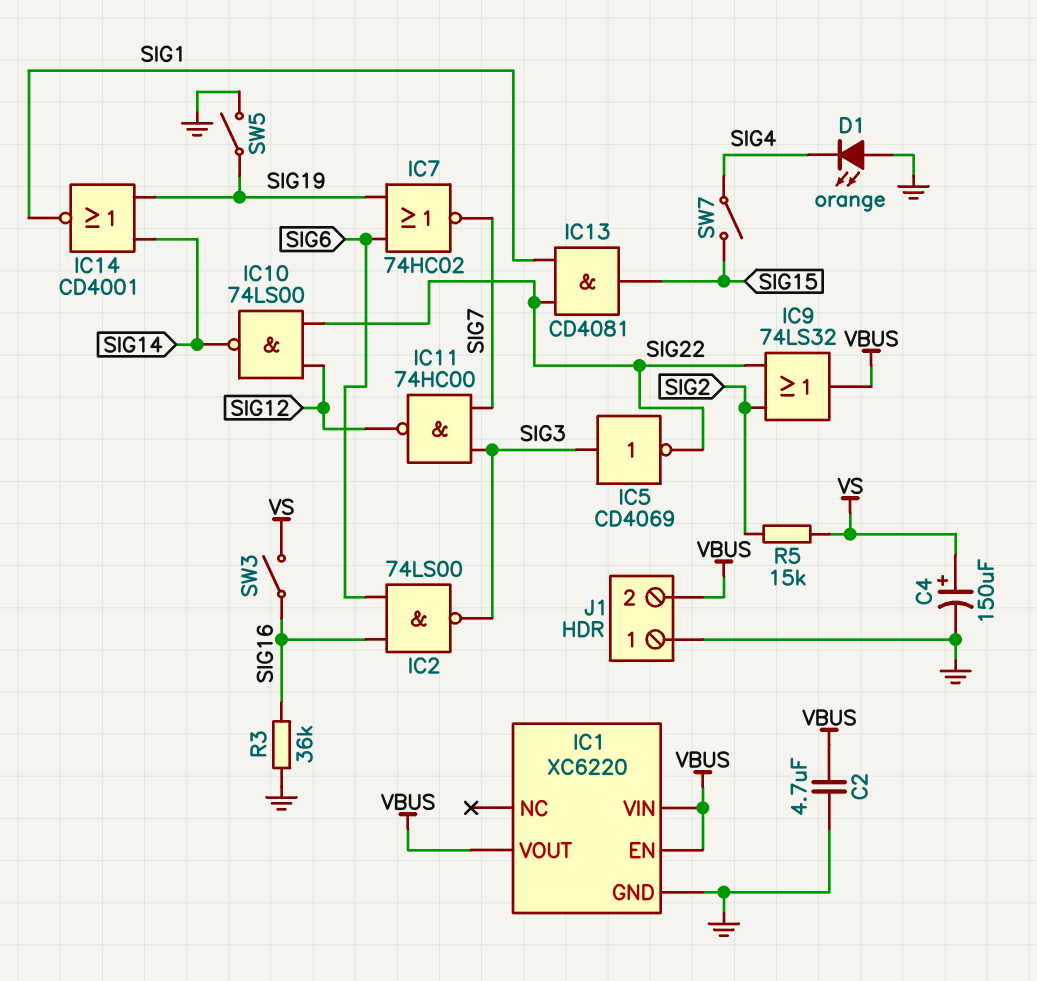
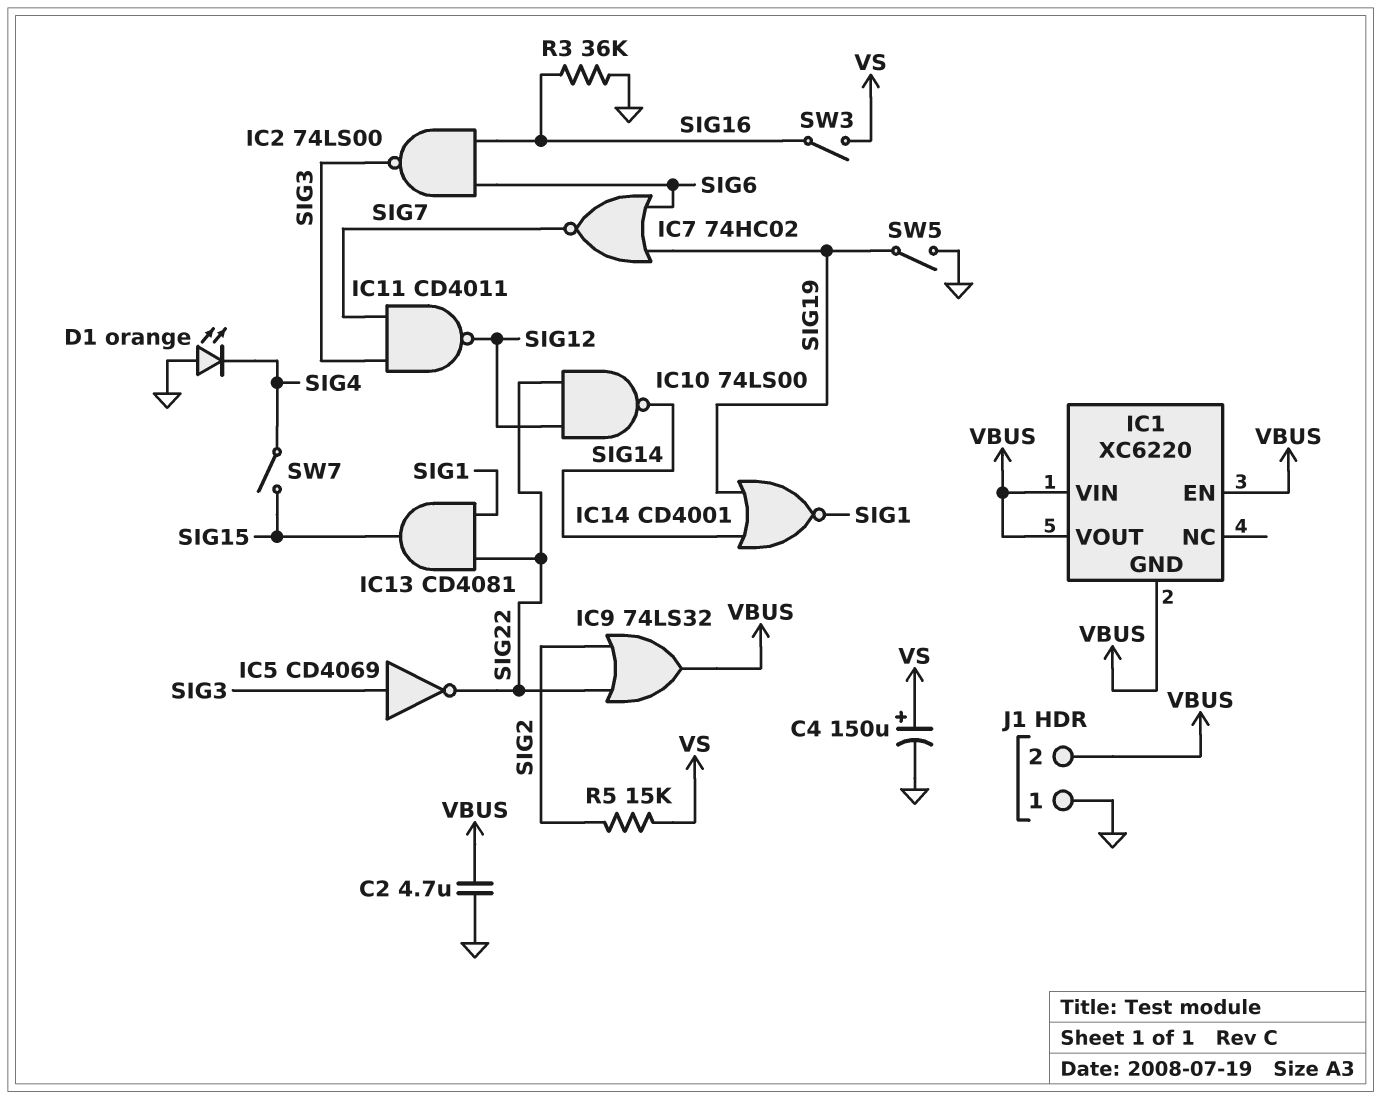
IC1 pin GND: GND -> VBUS
IC11: NAND 74HC00 (in SIG3, in SIG7, out SIG12) -> NAND CD4011 (in SIG3, in SIG7, out SIG12)

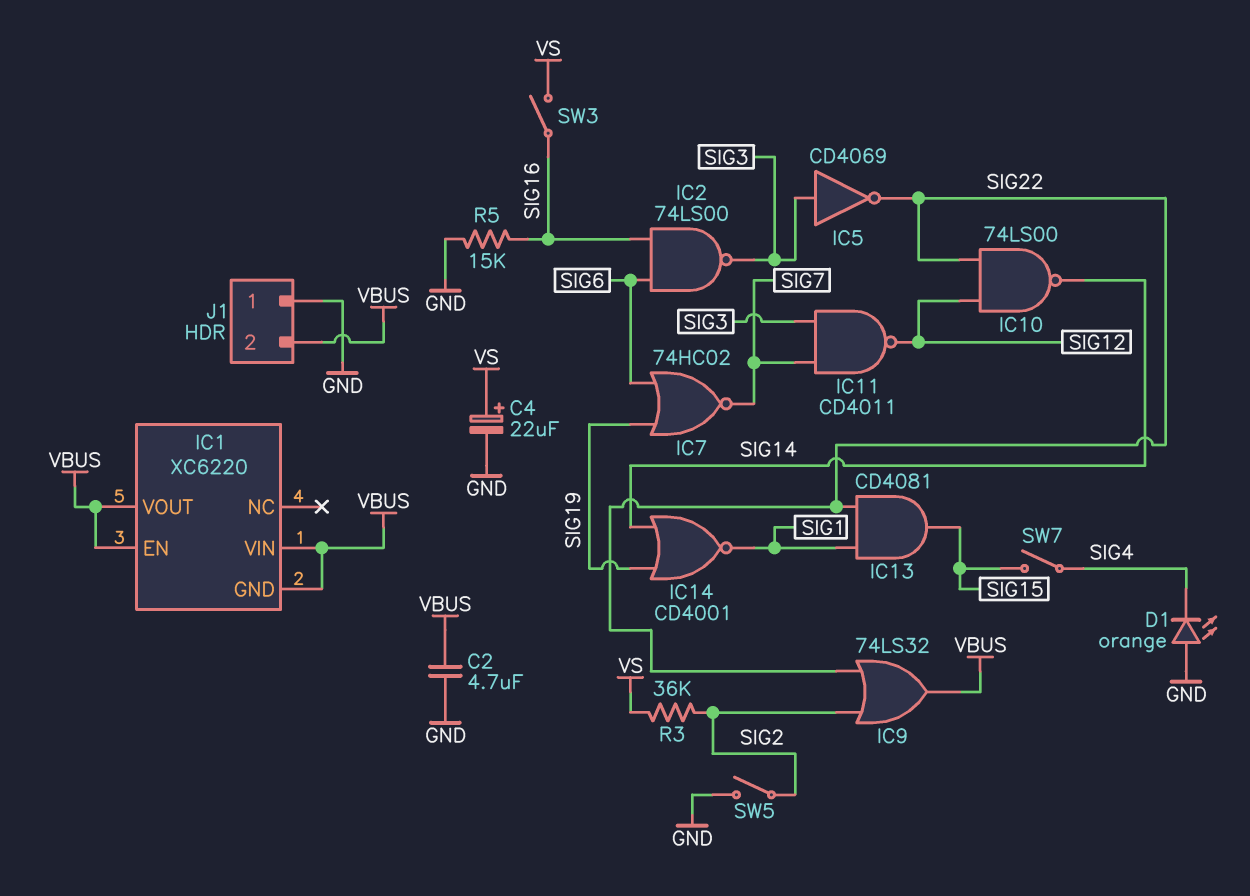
C4: 150uF (plus VS, minus GND) -> 22uF (plus VS, minus GND)
R3: 36k (GND, SIG16) -> 36k (SIG2, VS)
R5: 15k (SIG2, VS) -> 15k (GND, SIG16)
SW5: switch (GND, SIG19) -> switch (GND, SIG2)

